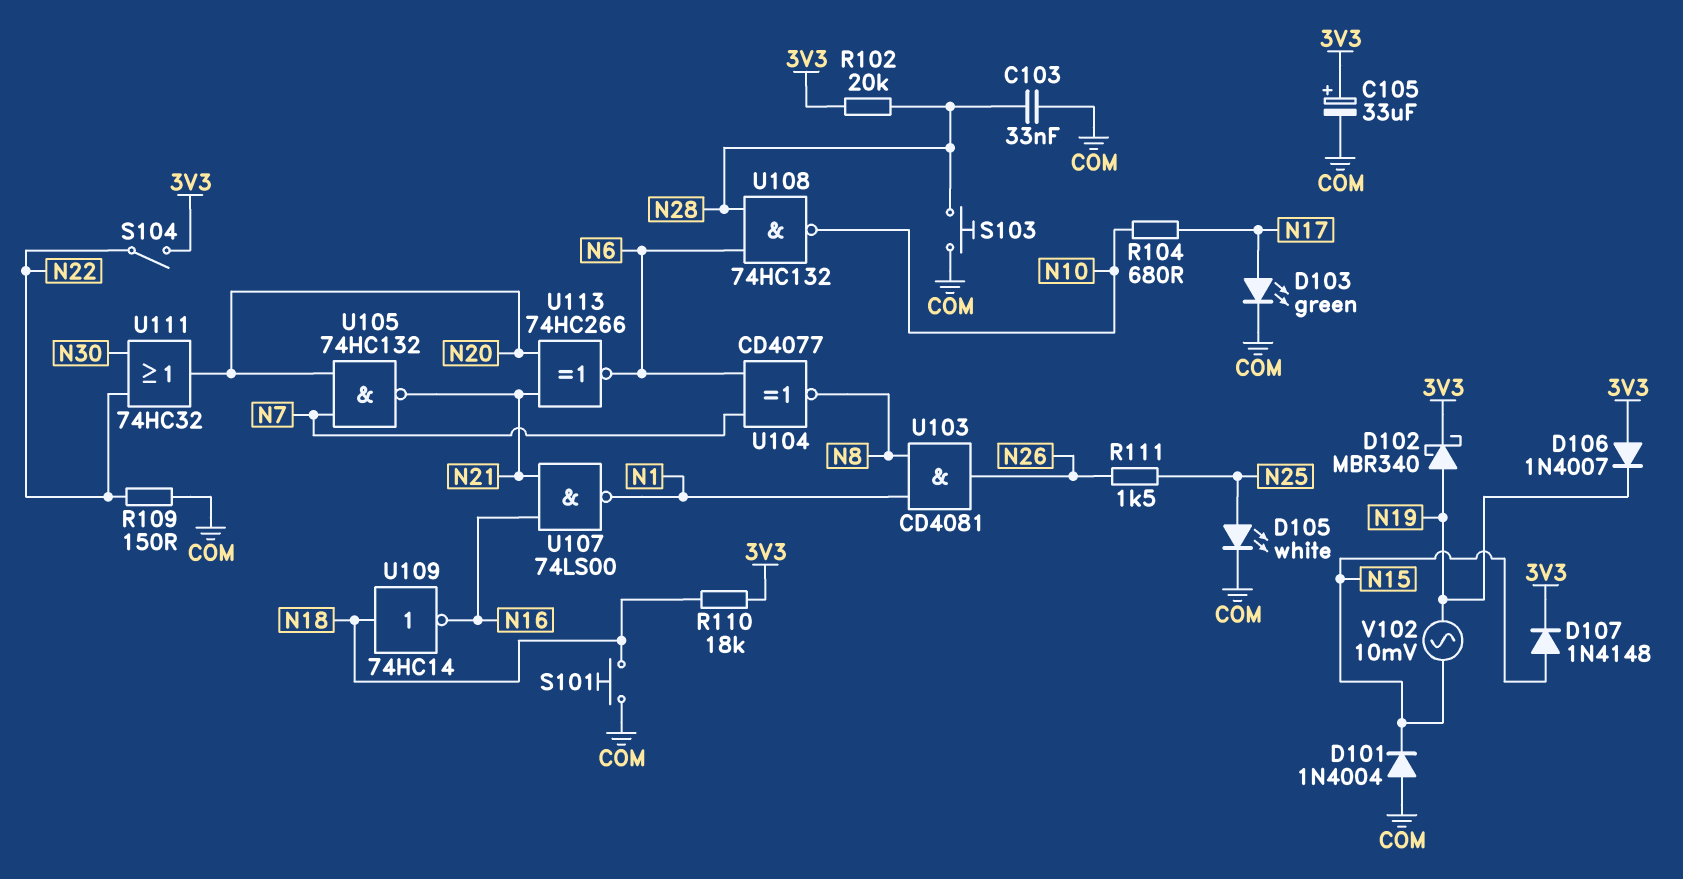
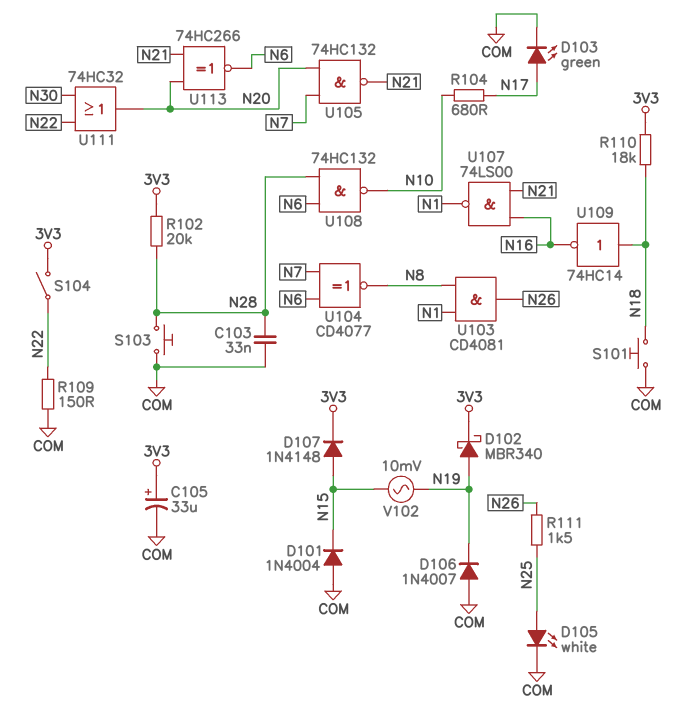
D106: diode 1N4007 (A 3V3, K N19) -> diode 1N4007 (A COM, K N19)

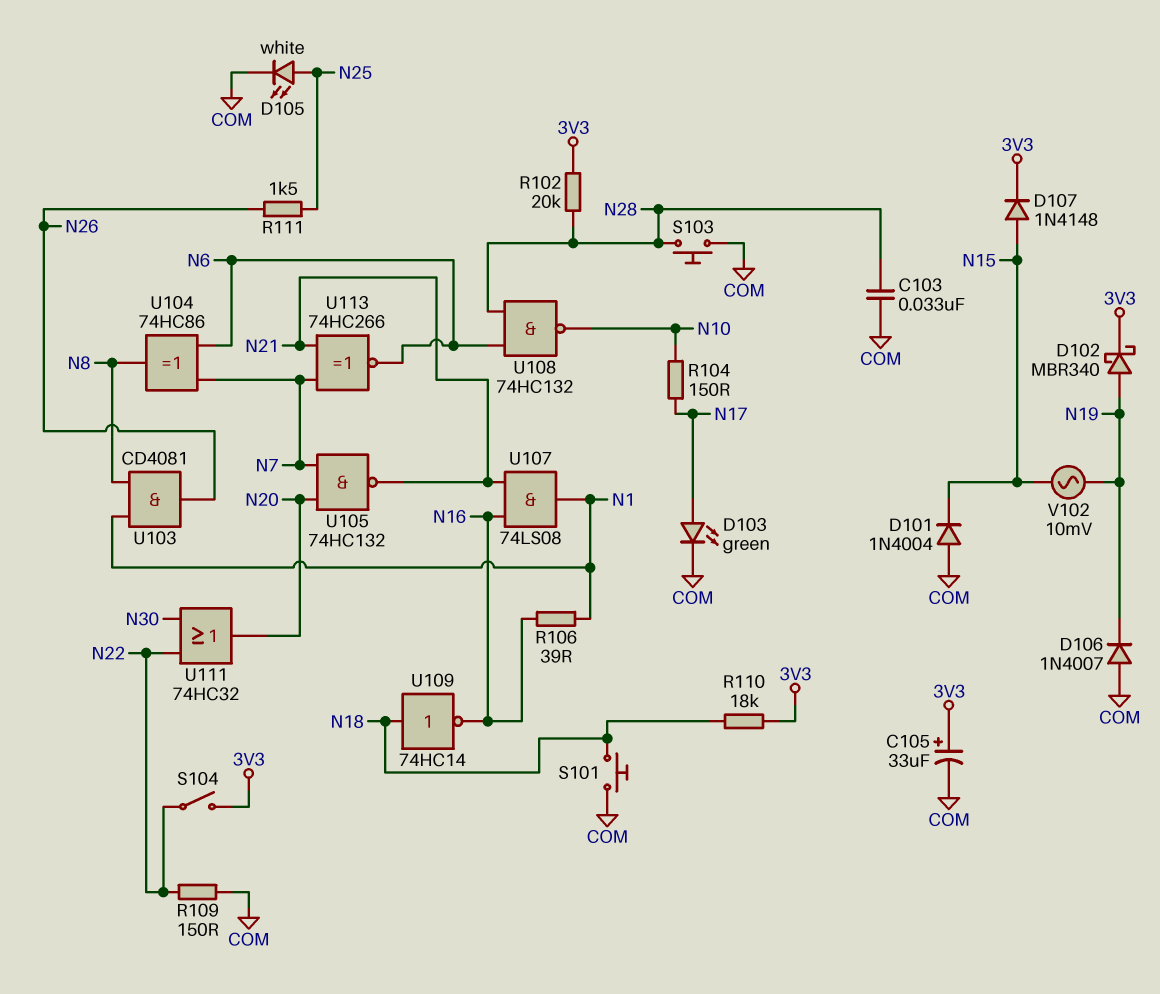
R104: 680 (N10, N17) -> 150 (N10, N17)
R106: none -> 39 (N1, N16)
U104: XNOR CD4077 (in N6, in N7, out N8) -> XOR 74HC86 (in N6, in N7, out N8)
U107: NAND 74LS00 (in N16, in N21, out N1) -> AND 74LS08 (in N16, in N21, out N1)
U113: XNOR 74HC266 (in N20, in N21, out N6) -> XNOR 74HC266 (in N7, in N21, out N6)

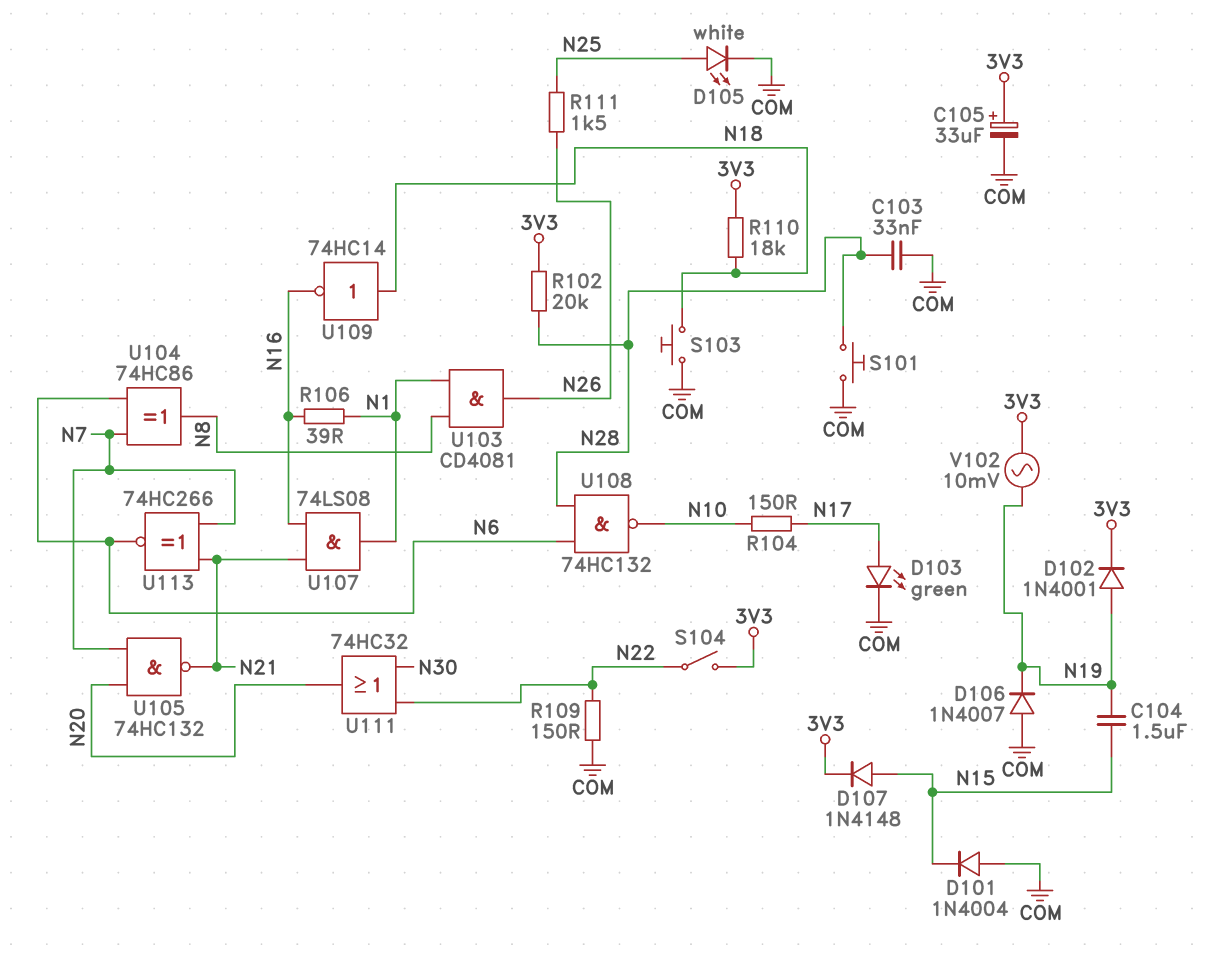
C104: none -> 1.5uF (N15, N19)
D102: schottky MBR340 (A N19, K 3V3) -> diode 1N4001 (A N19, K 3V3)
S101: button (COM, N18) -> button (COM, N28)
S103: button (COM, N28) -> button (COM, N18)
V102: AC 10mV (N15, N19) -> AC 10mV (3V3, N19)

